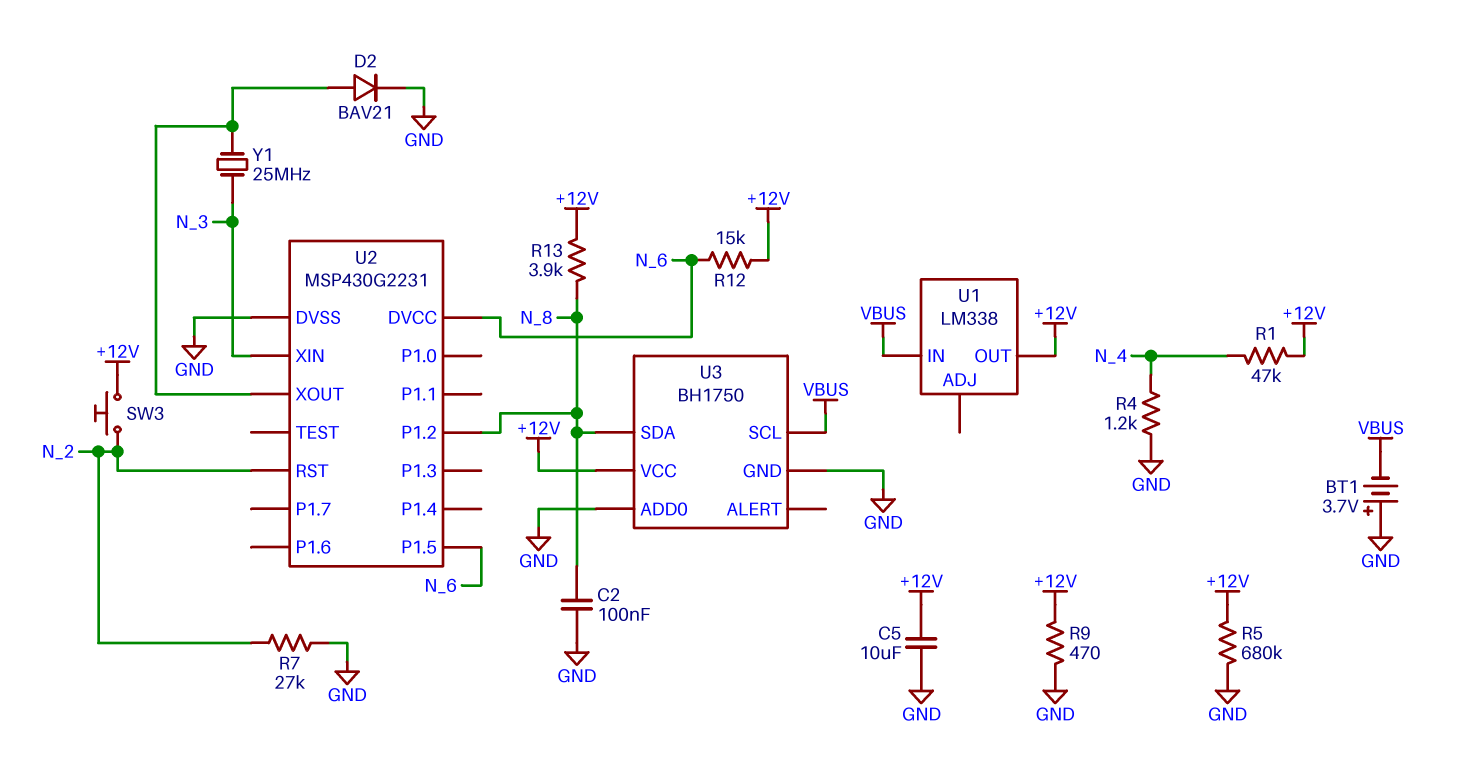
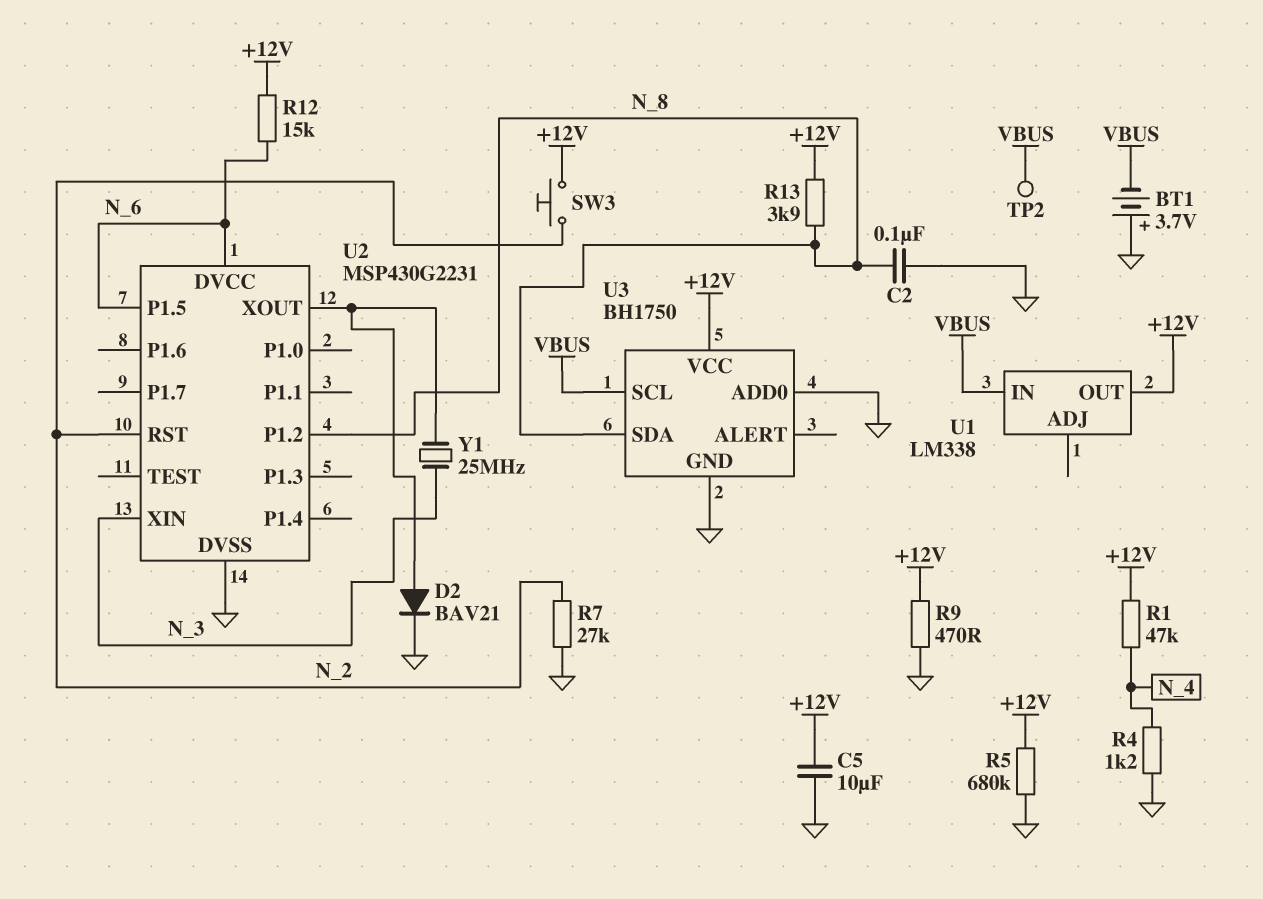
TP2: none -> test point (VBUS)

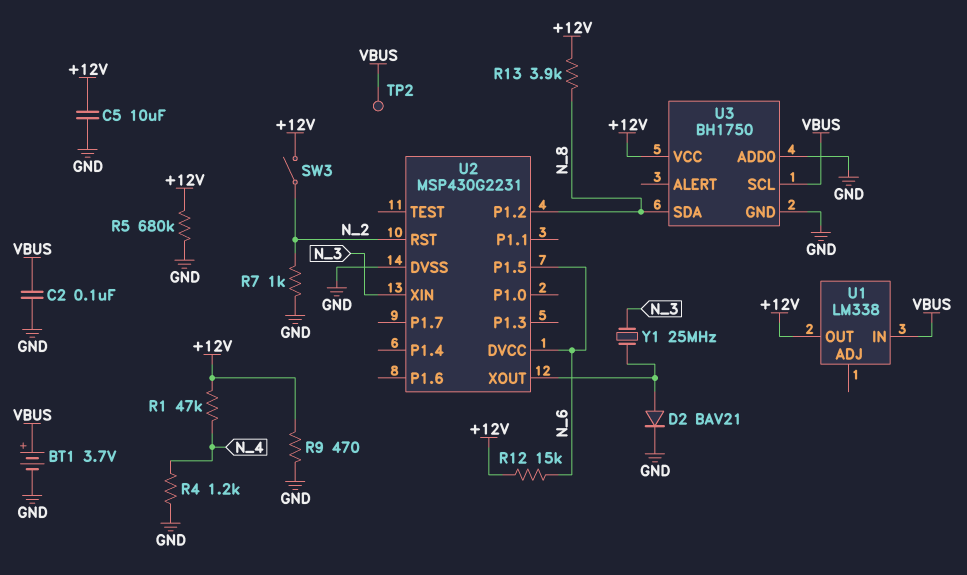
BT1: 3.7V (plus GND, minus VBUS) -> 3.7V (plus VBUS, minus GND)
C2: 100nF (GND, N_8) -> 100nF (GND, VBUS)
R7: 27k (GND, N_2) -> 1k (GND, N_2)
SW3: button (+12V, N_2) -> switch (+12V, N_2)

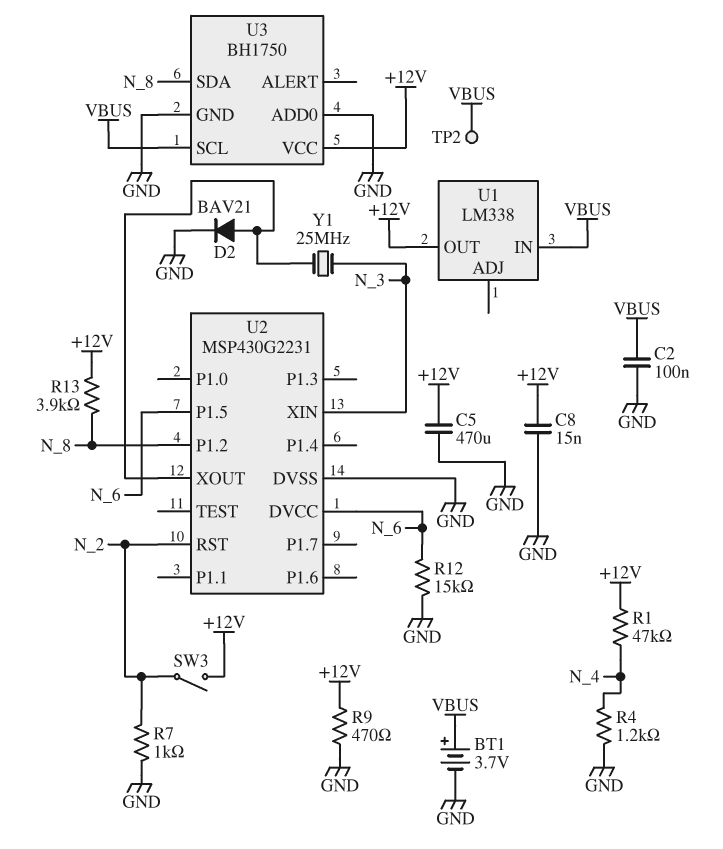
C5: 10uF (+12V, GND) -> 470uF (+12V, GND)
C8: none -> 15nF (+12V, GND)
R5: 680k (+12V, GND) -> none
R12: 15k (+12V, N_6) -> 15k (GND, N_6)

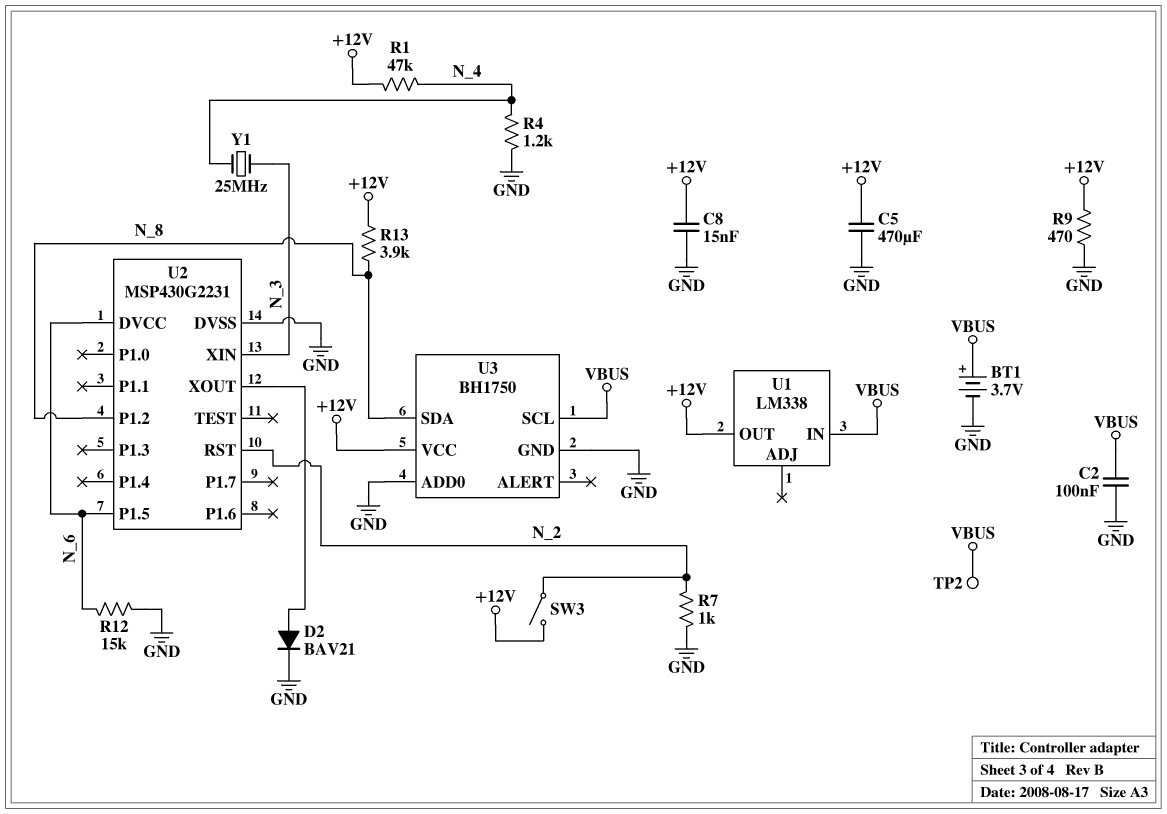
Y1: 25MHz (N_3, U2/XOUT) -> 25MHz (N_3, N_4)

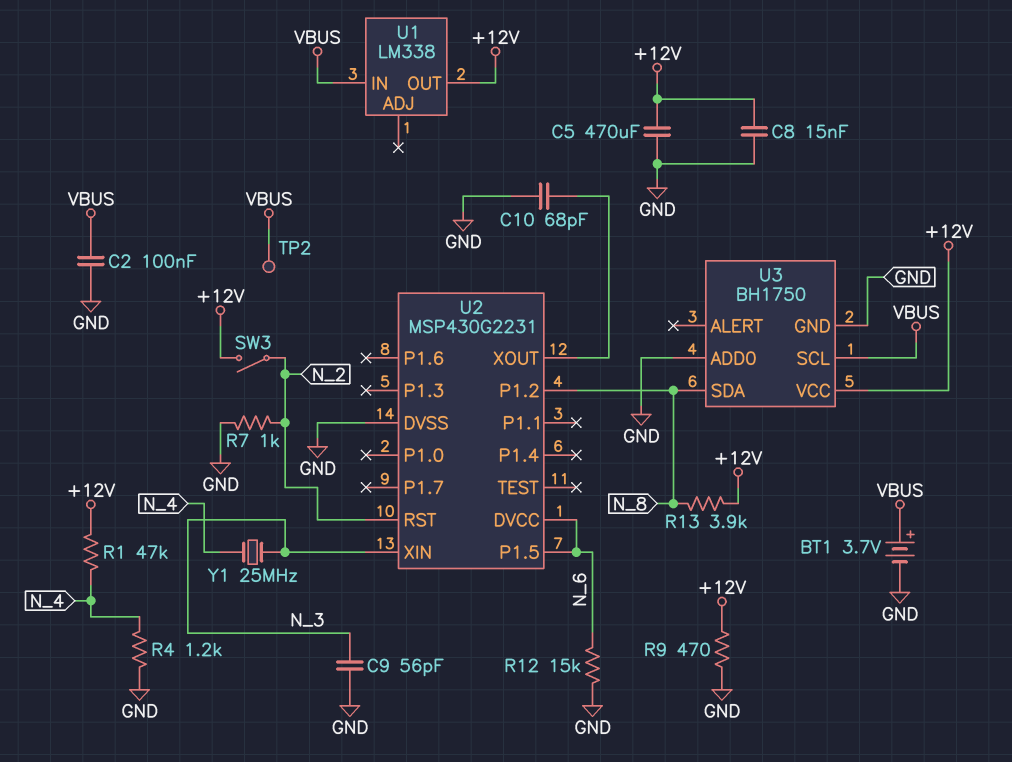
C9: none -> 56pF (GND, N_3)
C10: none -> 68pF (GND, U2/XOUT)
D2: diode BAV21 (A U2/XOUT, K GND) -> none

